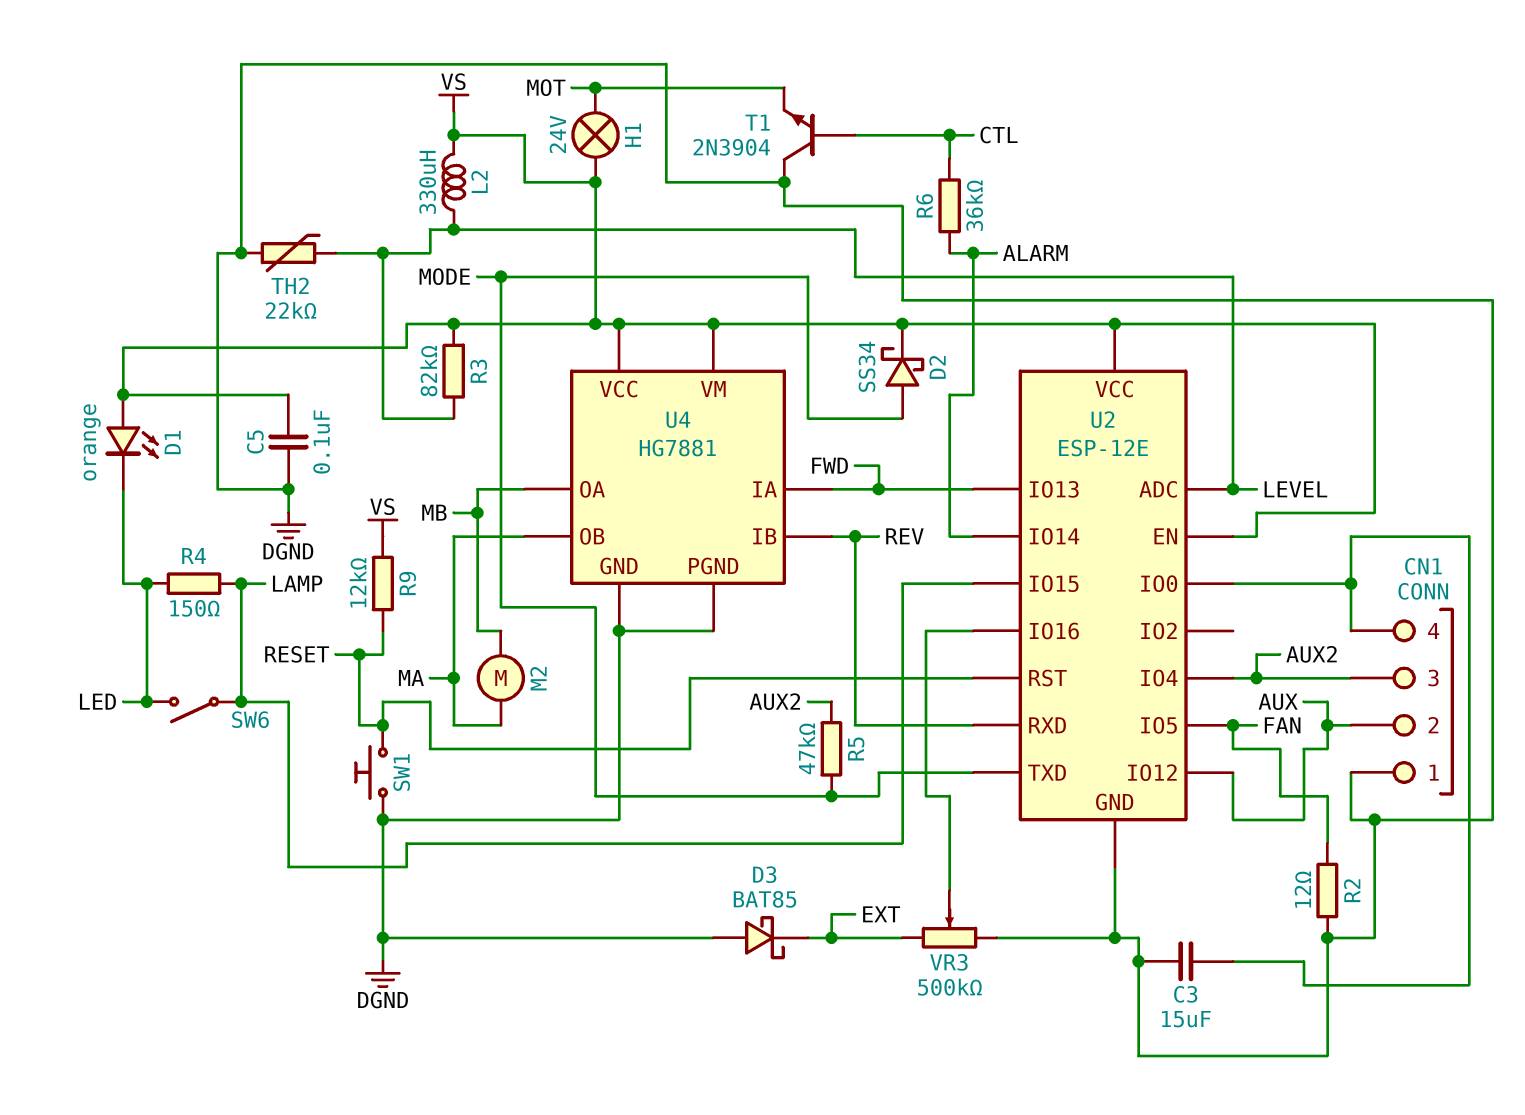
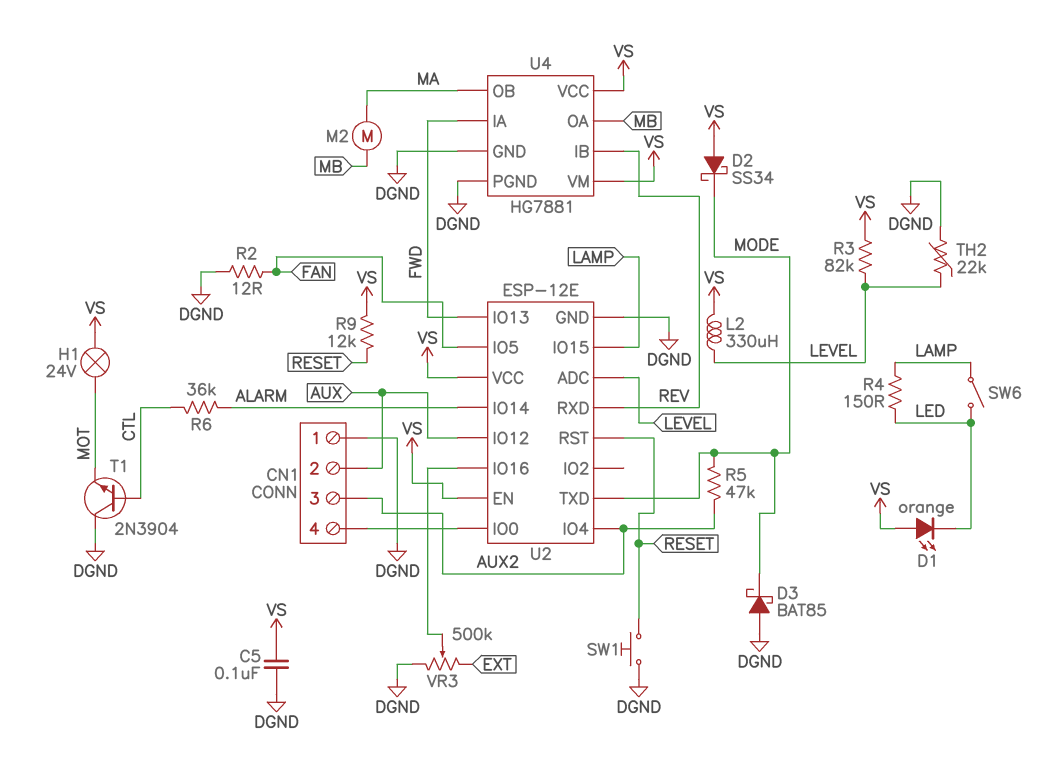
C3: 15uF (CN1/4, DGND) -> none
D2: schottky SS34 (A MODE, K VS) -> schottky SS34 (A VS, K MODE)
D3: schottky BAT85 (A DGND, K EXT) -> schottky BAT85 (A DGND, K MODE)

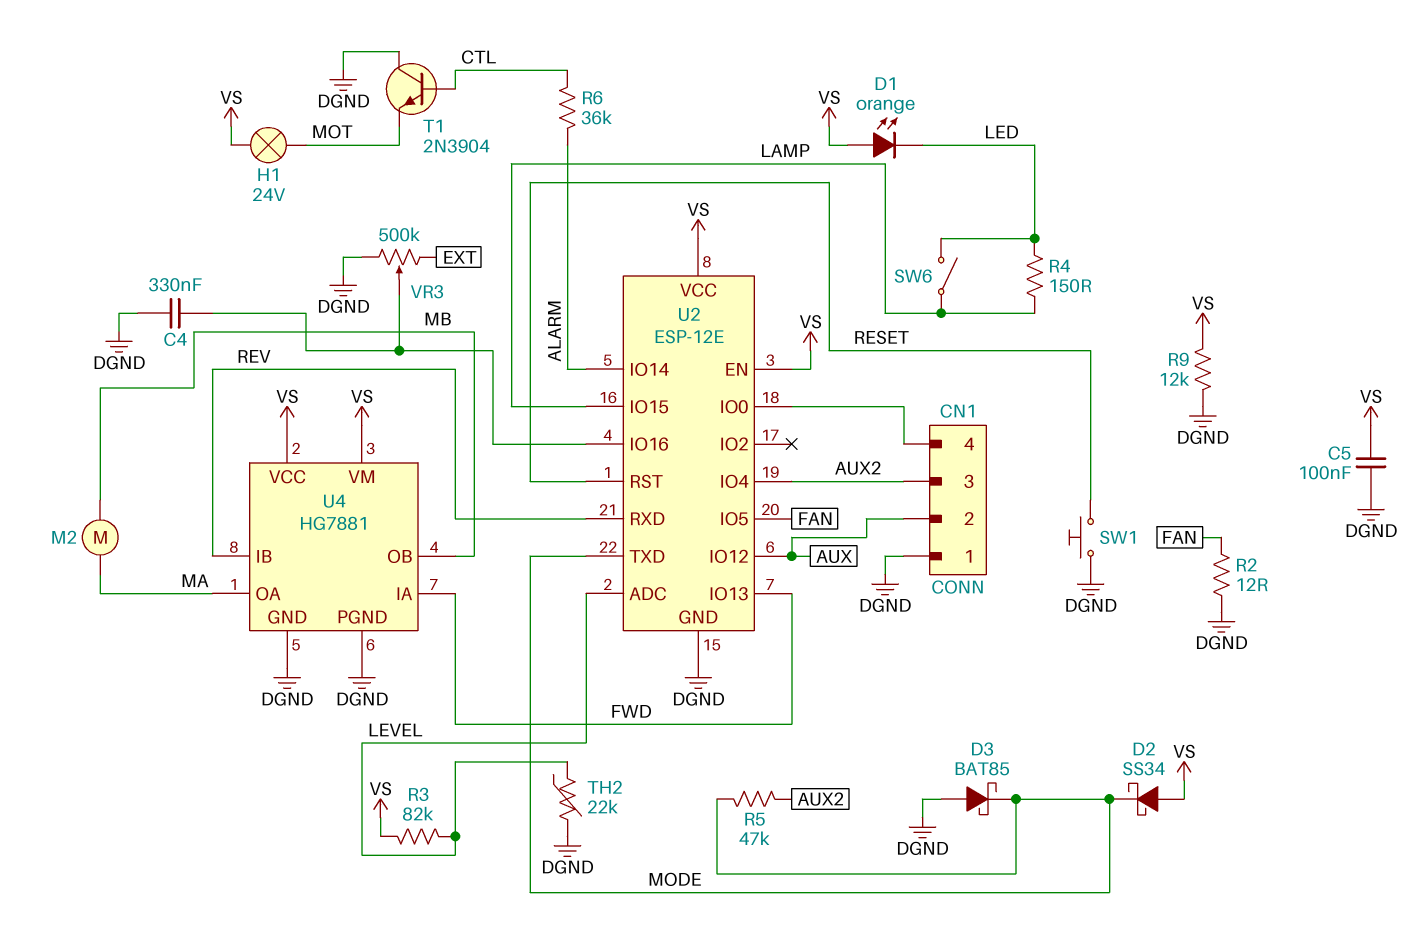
C4: none -> 330nF (DGND, U2/IO16)
L2: 330uH (LEVEL, VS) -> none
R9: 12k (RESET, VS) -> 12k (DGND, VS)
U4 pin OA: MB -> MA
U4 pin OB: MA -> MB

